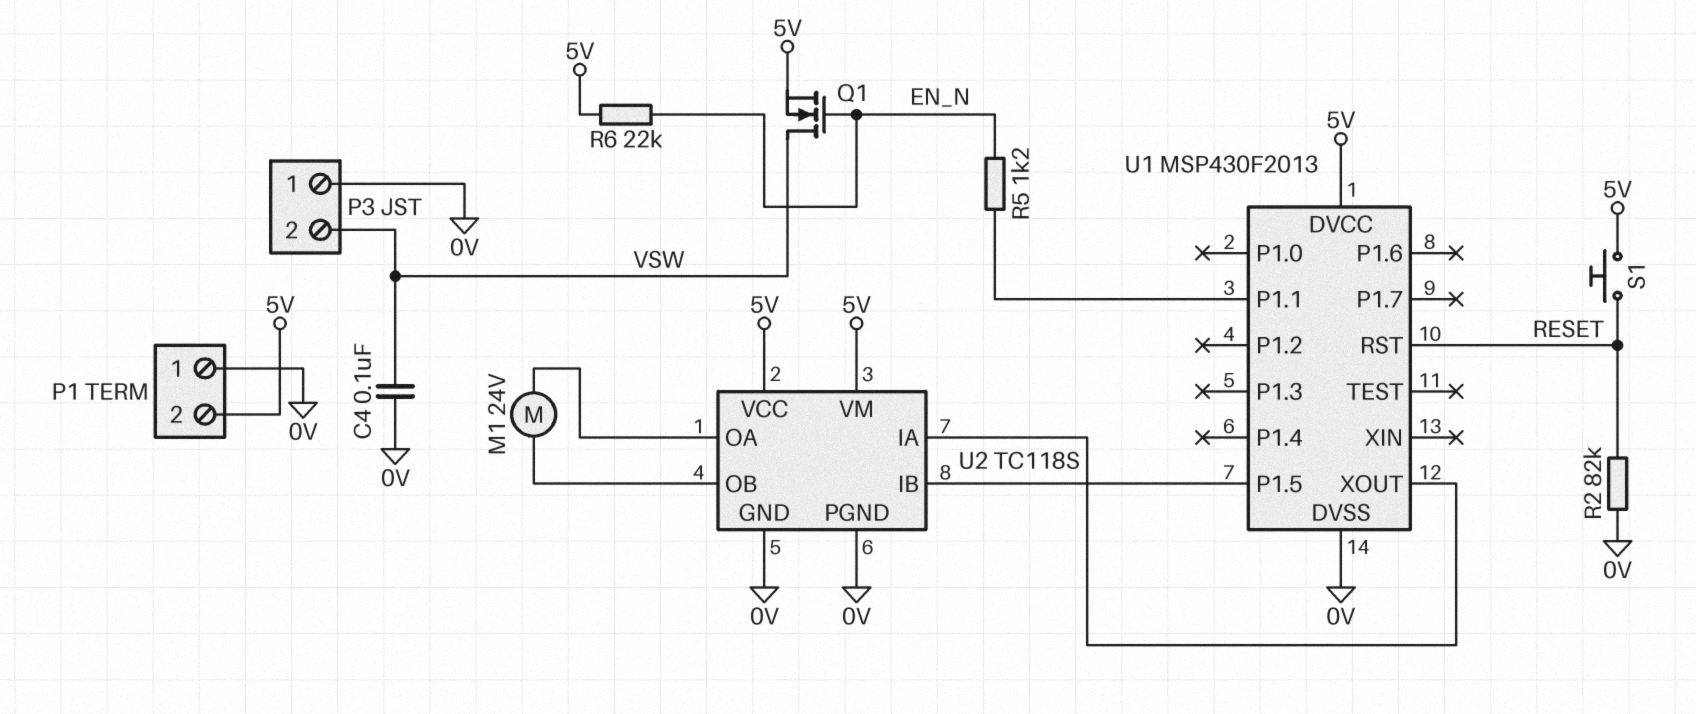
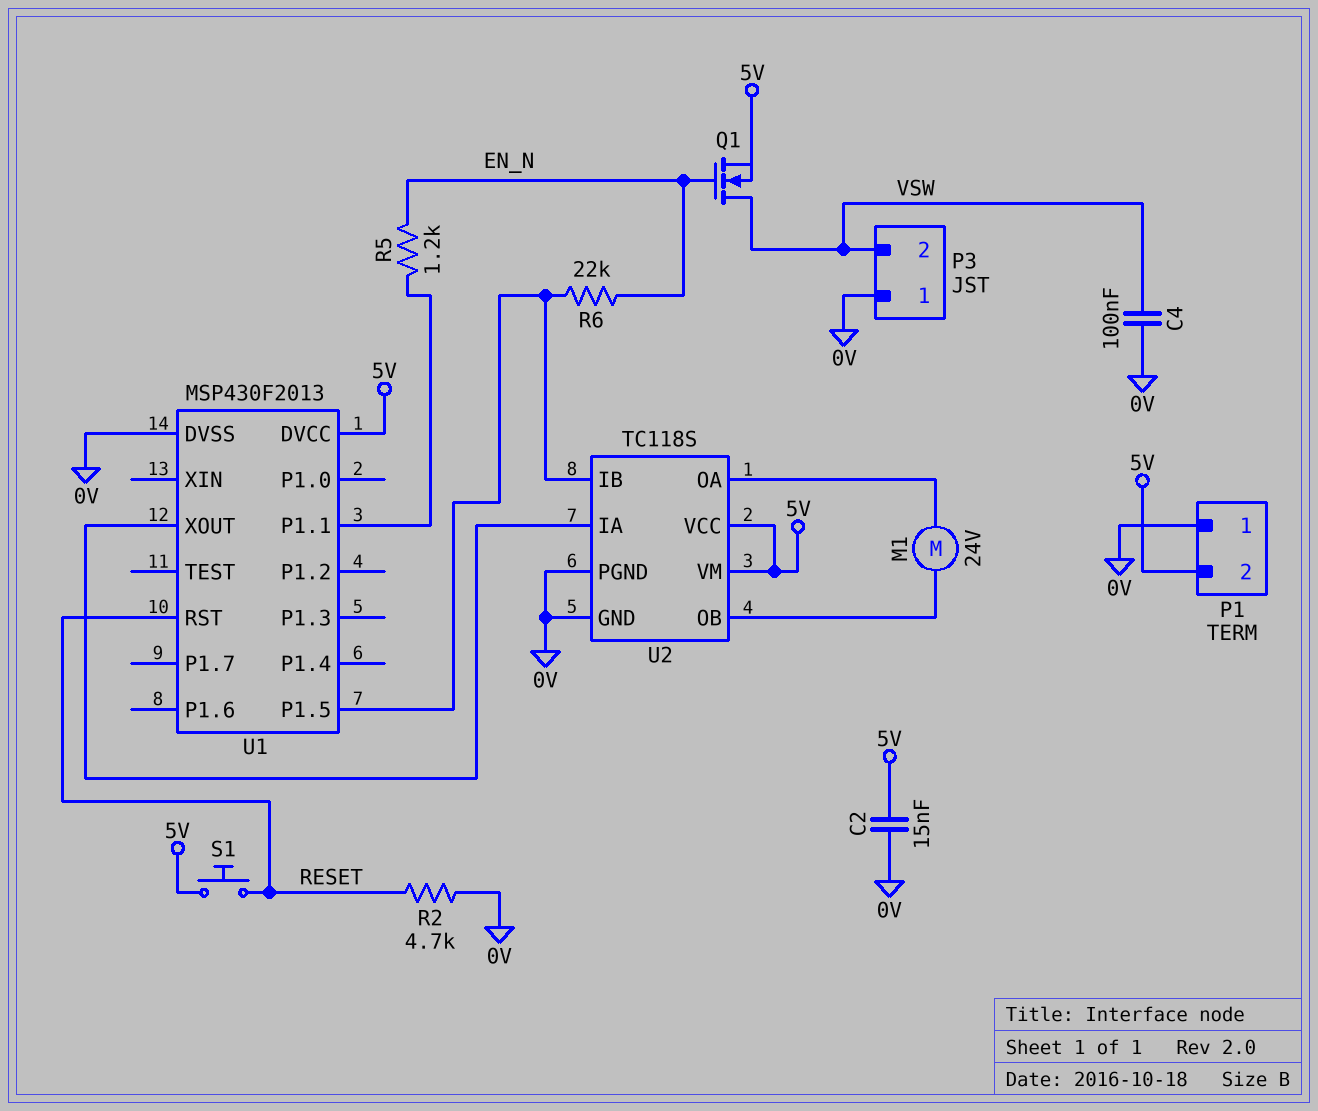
C2: none -> 15nF (0V, 5V)
R2: 82k (0V, RESET) -> 4.7k (0V, RESET)
R6: 22k (5V, EN_N) -> 22k (EN_N, U1/P1.5)

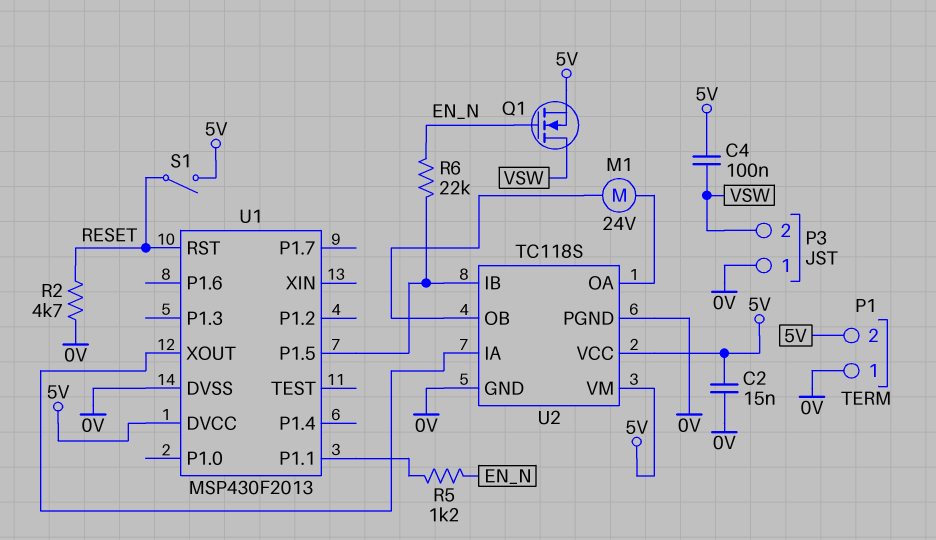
C4: 100nF (0V, VSW) -> 100nF (5V, VSW)
S1: button (5V, RESET) -> switch (5V, RESET)

